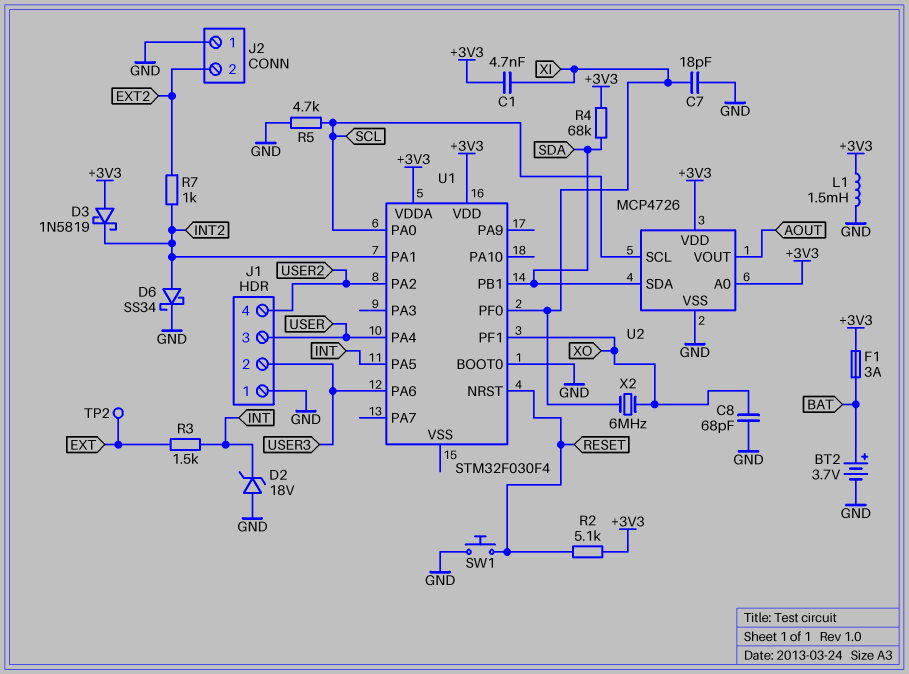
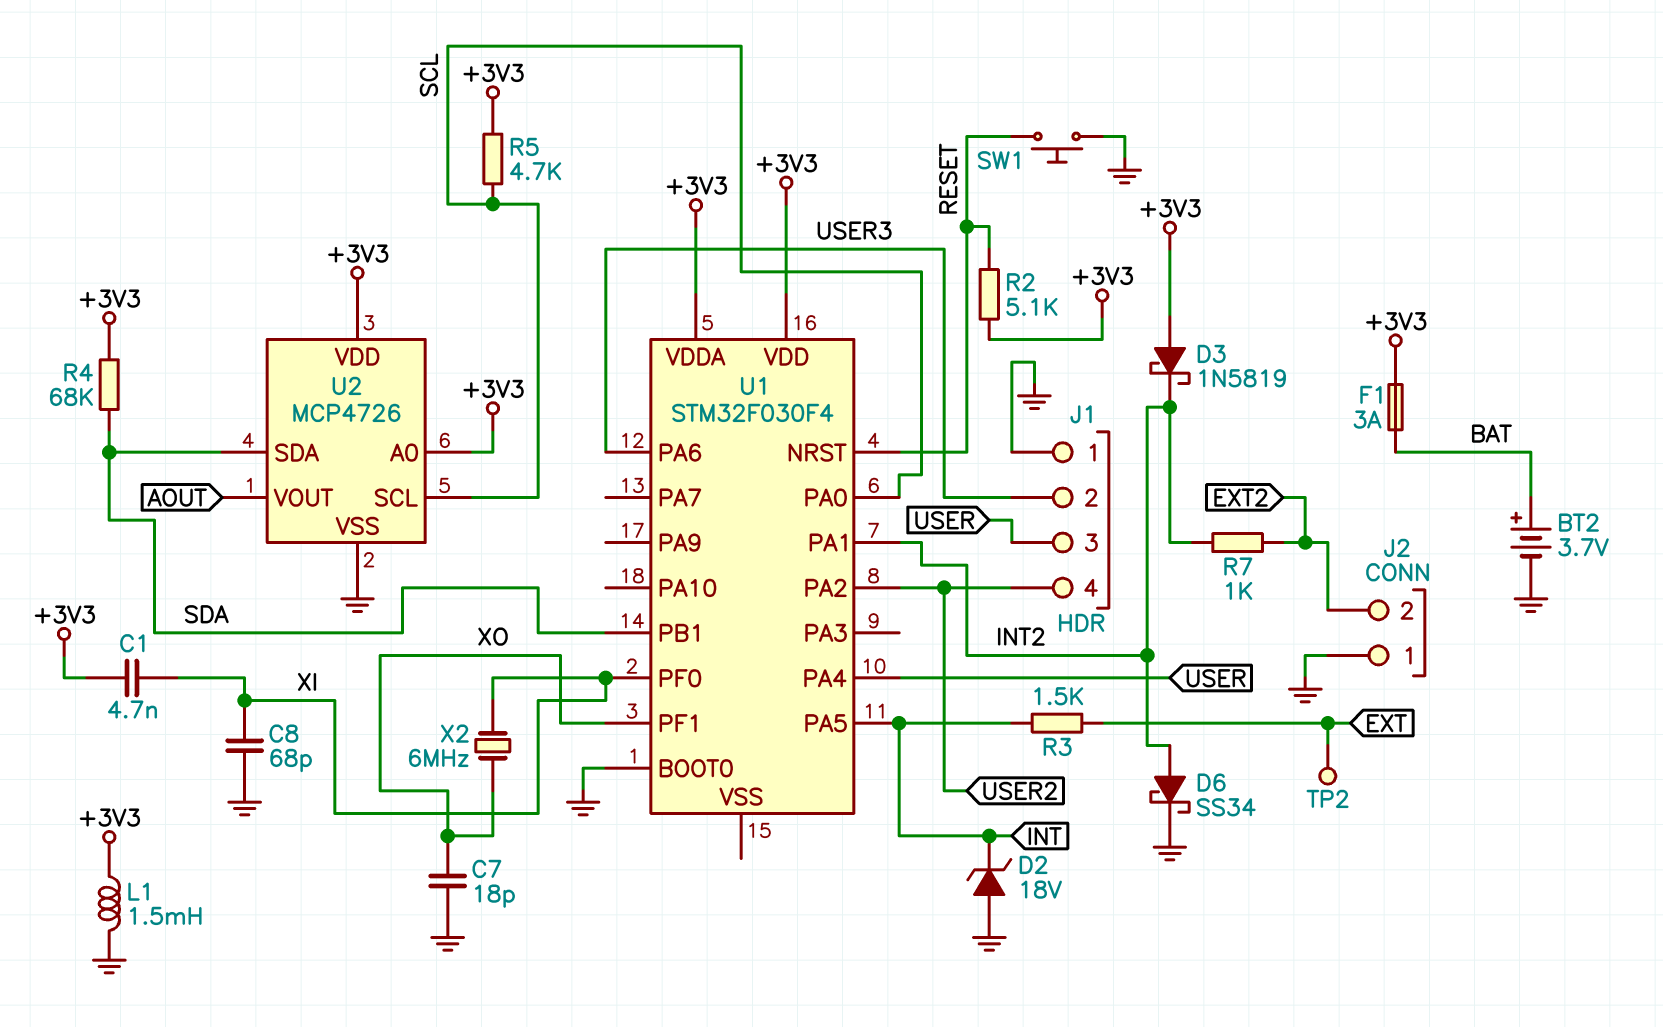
C7: 18pF (GND, XI) -> 18pF (GND, XO)
C8: 68pF (GND, XO) -> 68pF (GND, XI)
R5: 4.7k (GND, SCL) -> 4.7k (+3V3, SCL)

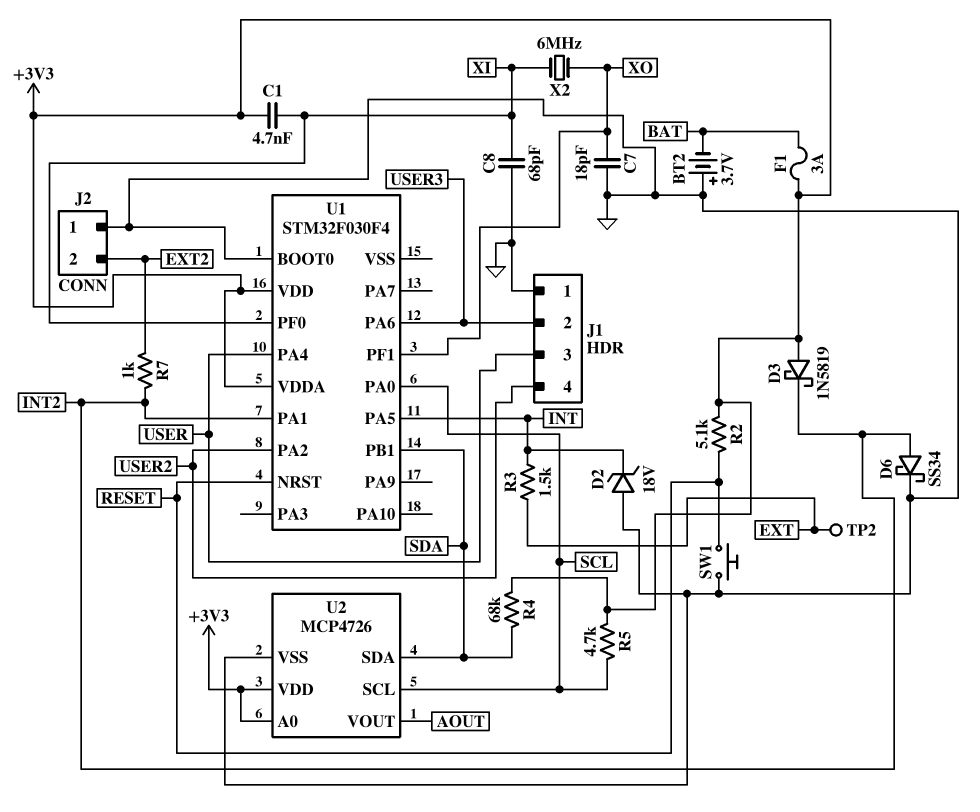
BT2: 3.7V (plus BAT, minus GND) -> 3.7V (plus GND, minus BAT)
L1: 1.5mH (+3V3, GND) -> none

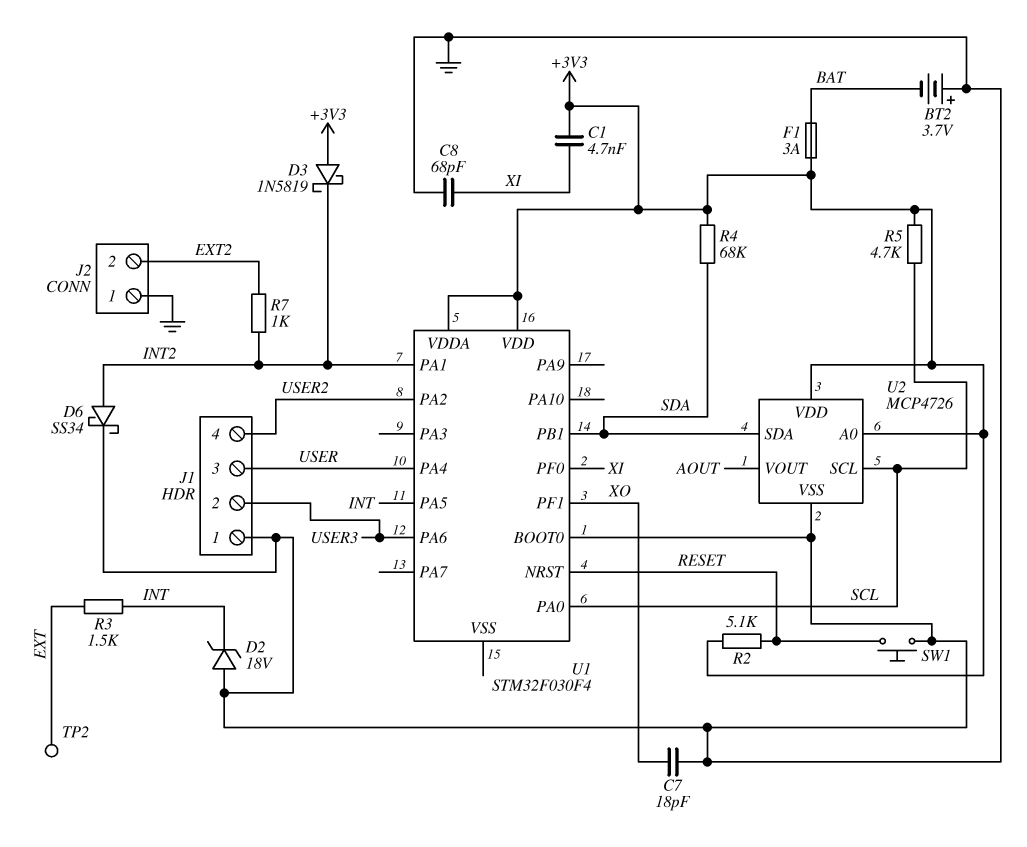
X2: 6MHz (XI, XO) -> none

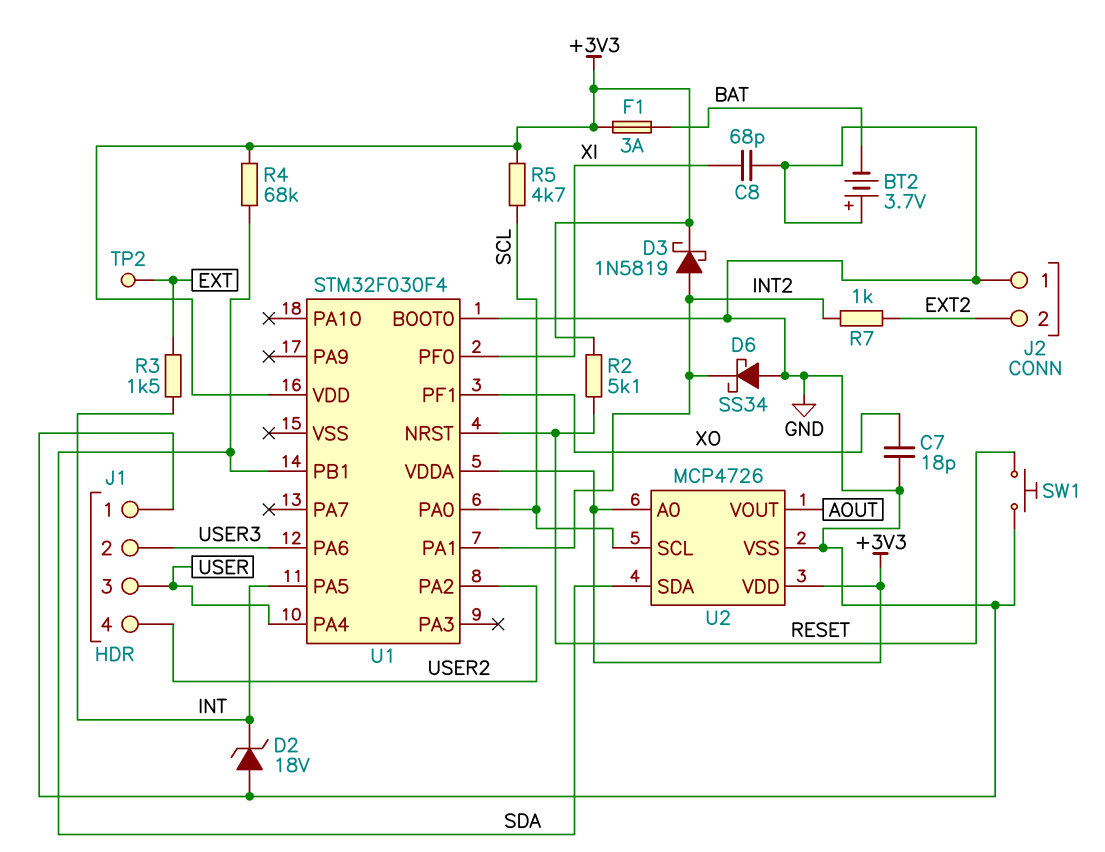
C1: 4.7nF (+3V3, XI) -> none
D3: schottky 1N5819 (A +3V3, K INT2) -> schottky 1N5819 (A INT2, K +3V3)
D6: schottky SS34 (A INT2, K GND) -> schottky SS34 (A GND, K INT2)

